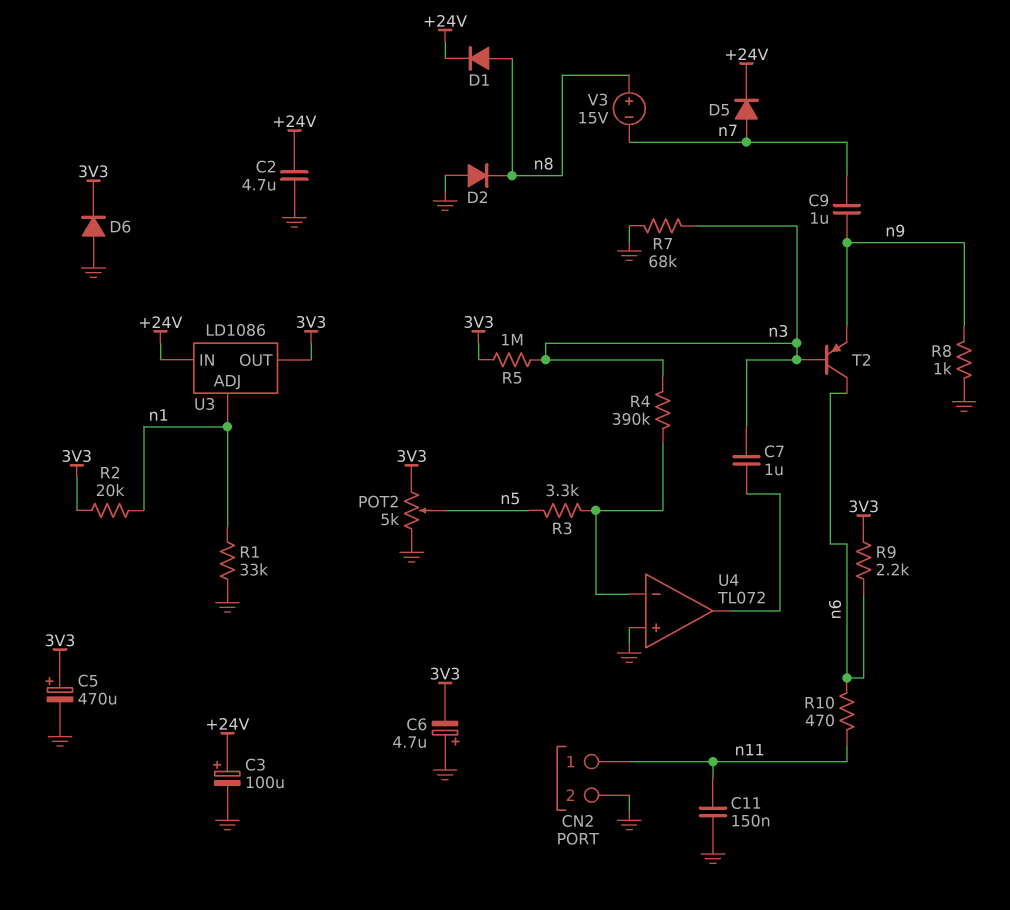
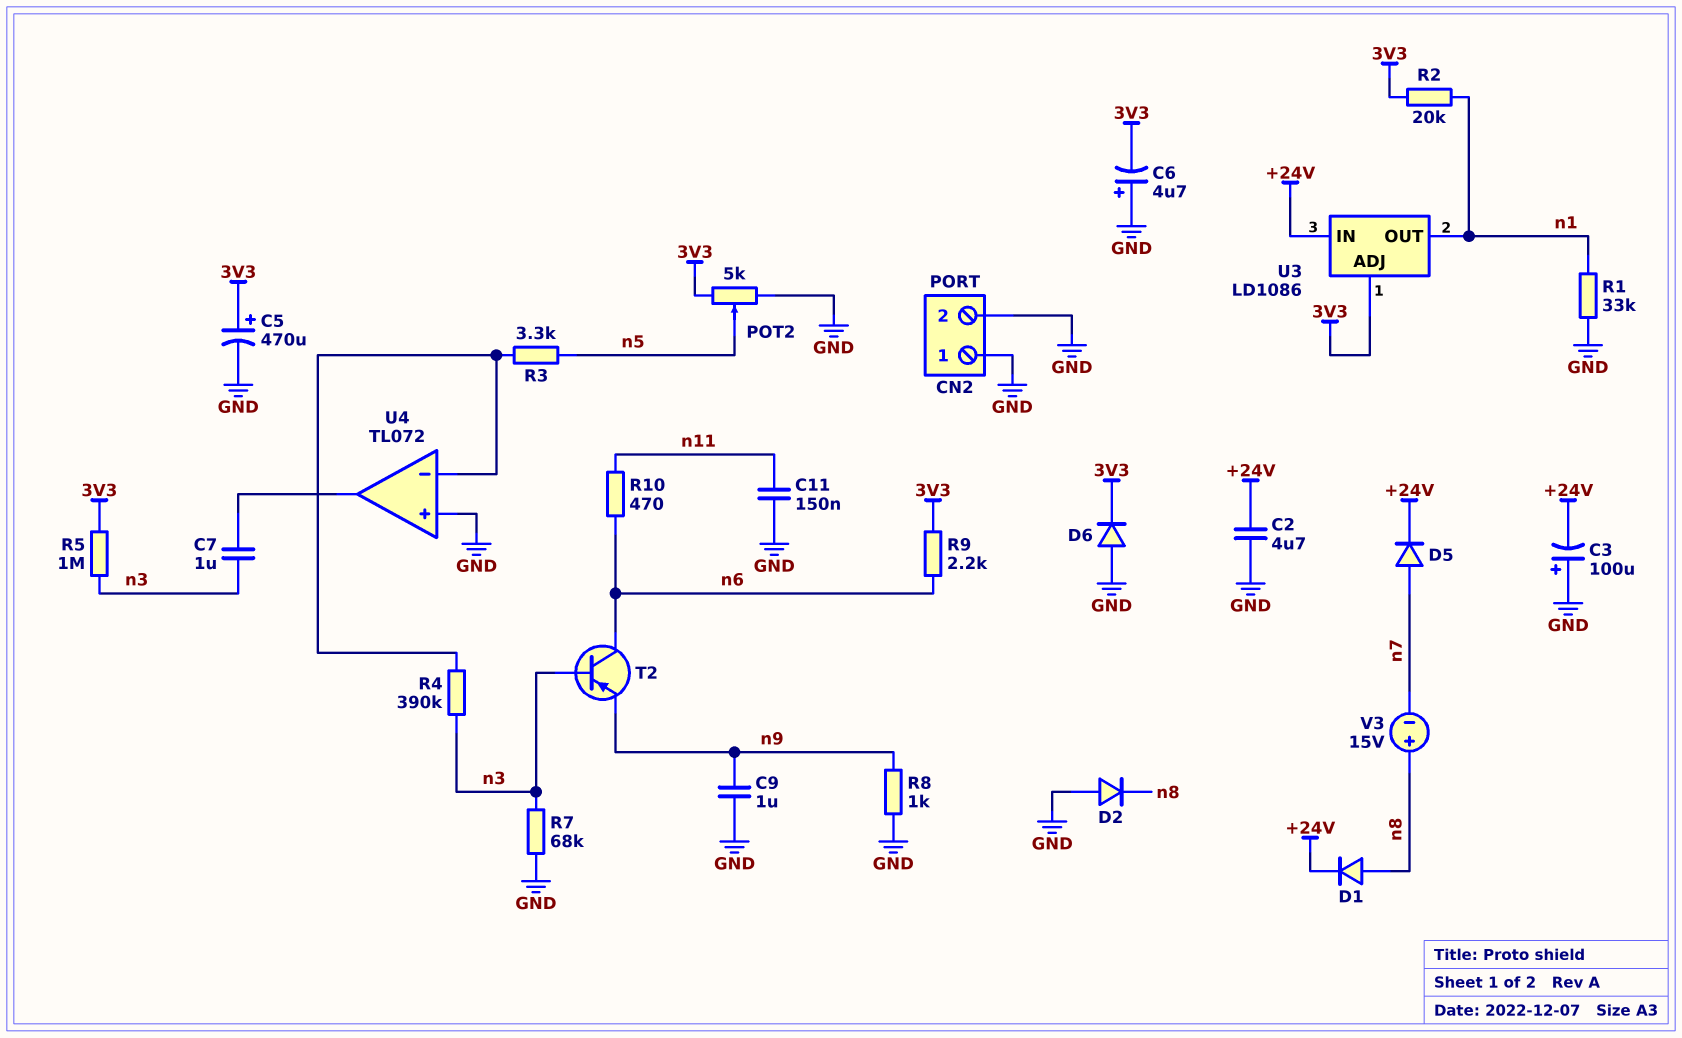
C3: 100uF (plus +24V, minus GND) -> 100uF (plus GND, minus +24V)
C9: 1uF (n7, n9) -> 1uF (GND, n9)
CN2 pin 1: n11 -> GND
U3 pin ADJ: n1 -> 3V3
U3 pin OUT: 3V3 -> n1

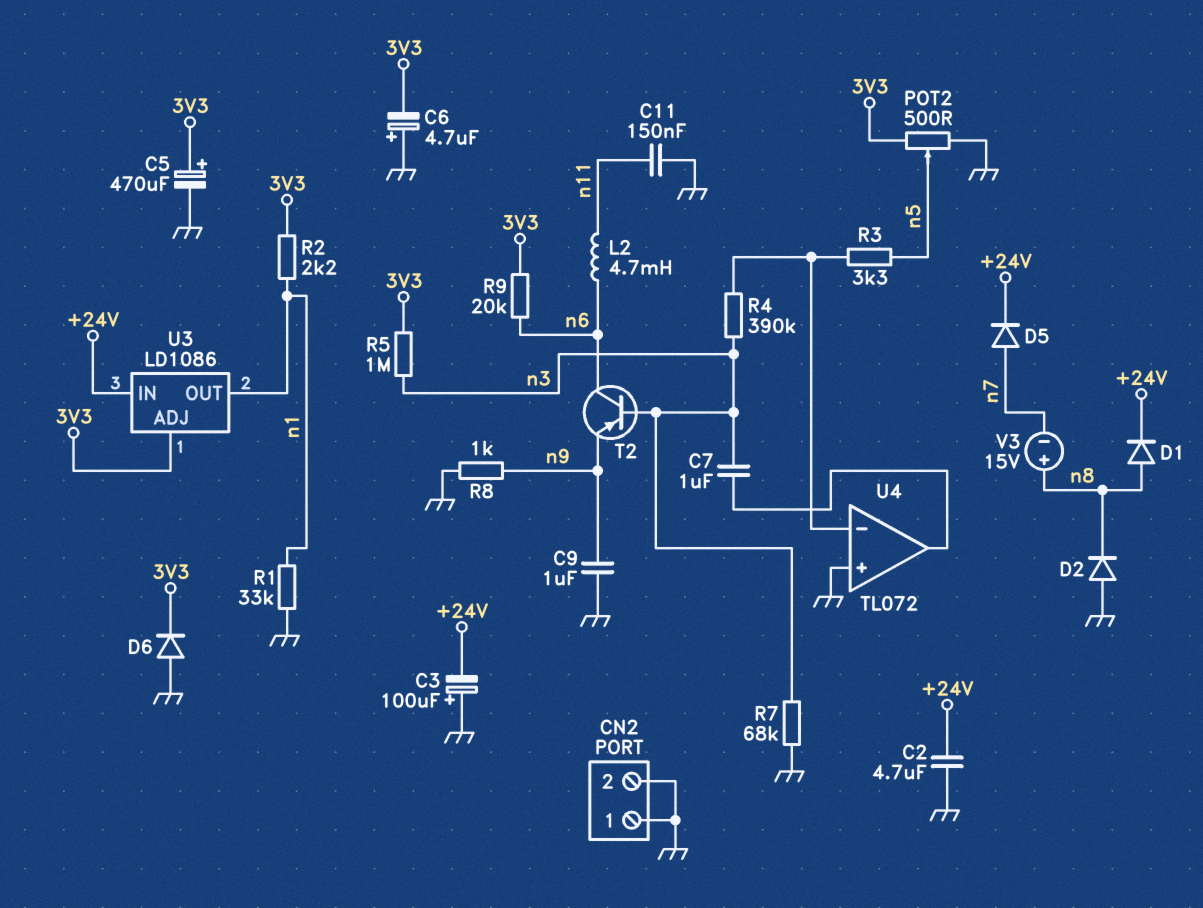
L2: none -> 4.7mH (n6, n11)
POT2: 5k (3V3, GND, wiper n5) -> 500 (3V3, GND, wiper n5)
R2: 20k (3V3, n1) -> 2.2k (3V3, n1)
R9: 2.2k (3V3, n6) -> 20k (3V3, n6)
R10: 470 (n6, n11) -> none

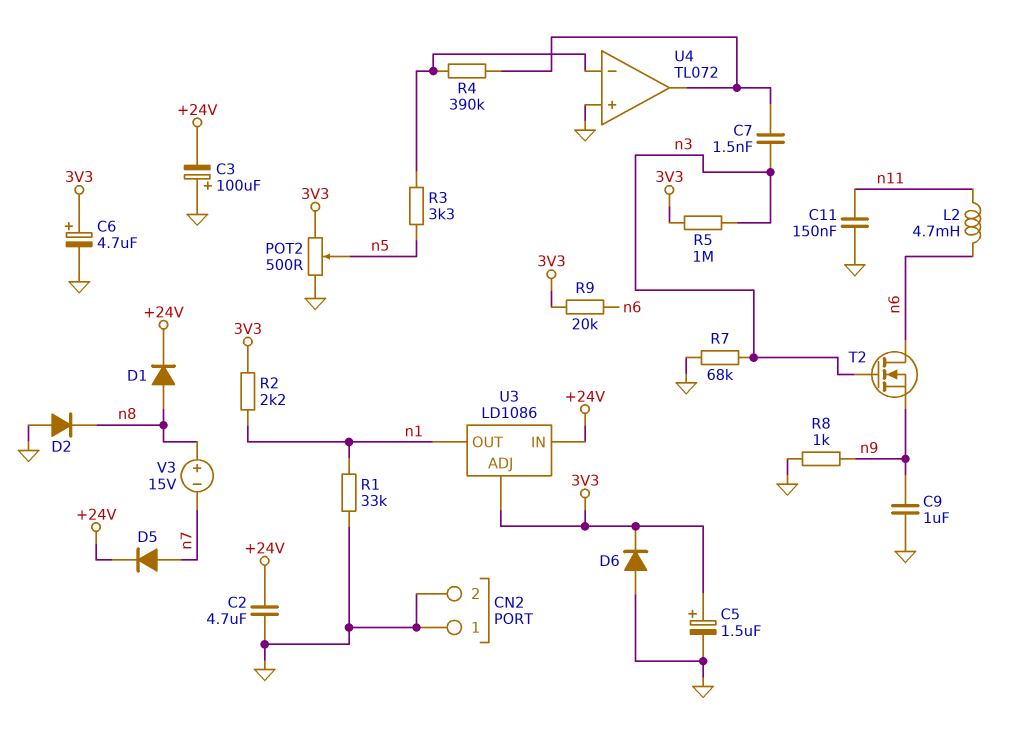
C5: 470uF (plus 3V3, minus GND) -> 1.5uF (plus 3V3, minus GND)
C6: 4.7uF (plus GND, minus 3V3) -> 4.7uF (plus 3V3, minus GND)
C7: 1uF (U4/out, n3) -> 1.5nF (U4/out, n3)
R4: 390k (U4/in-, n3) -> 390k (U4/in-, U4/out)
T2: PNP (B n3, C n6, E n9) -> NMOS (G n3, D n6, S n9)

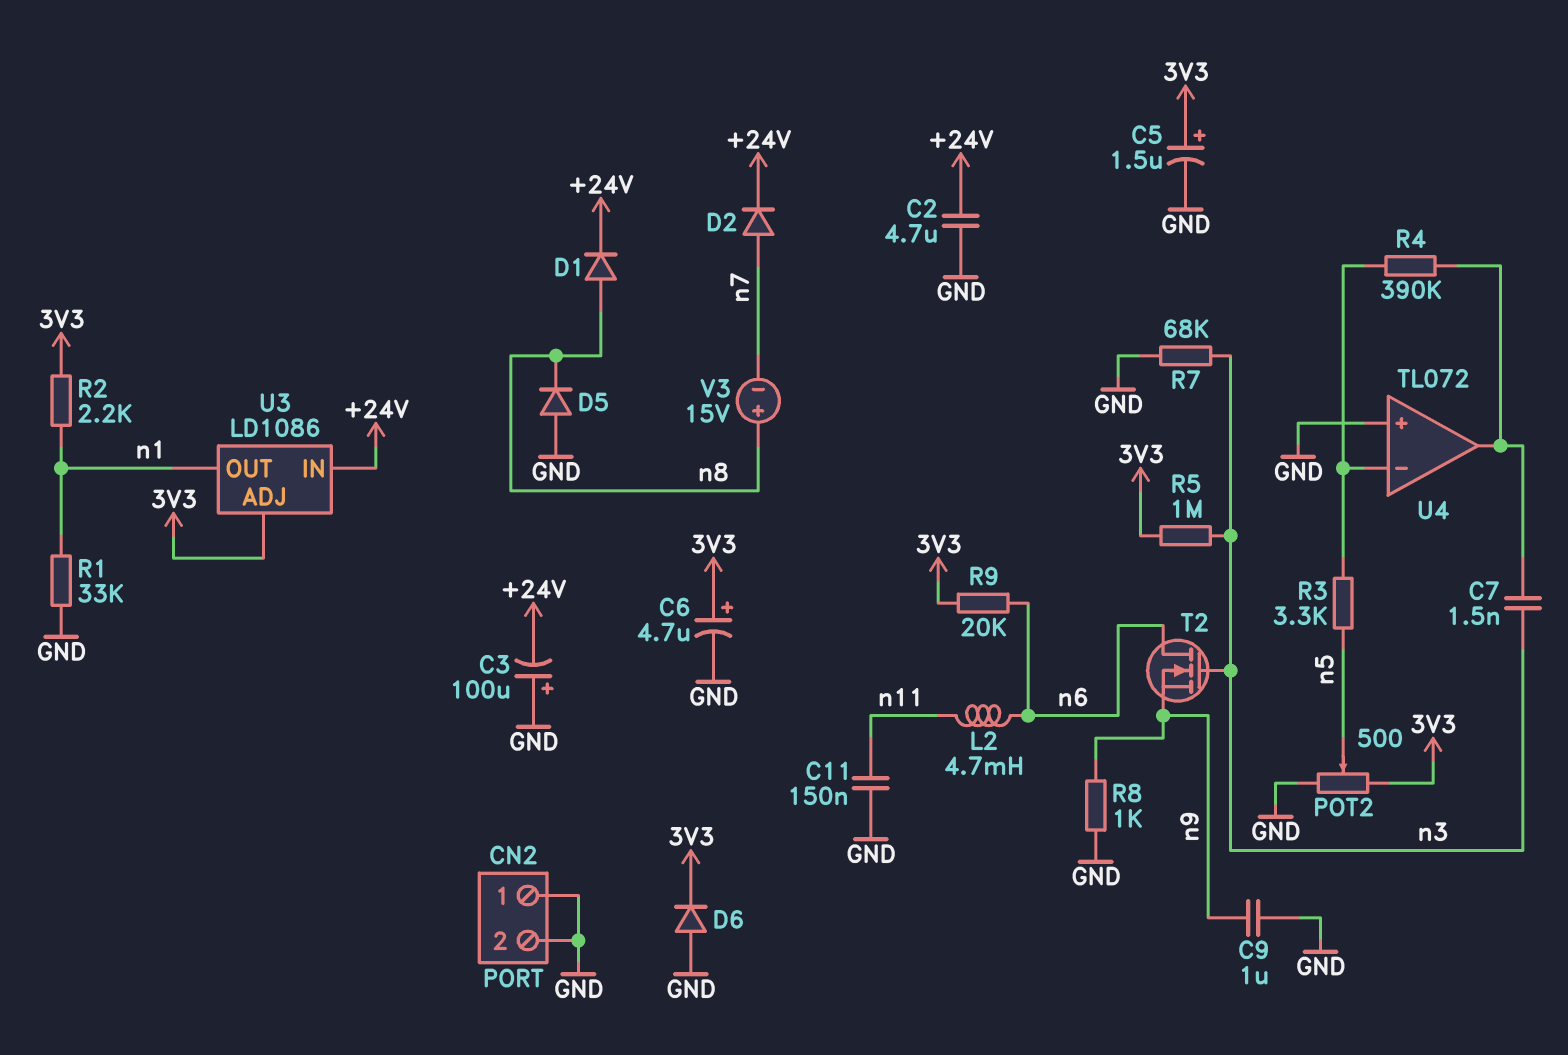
D2: diode (A GND, K n8) -> diode (A n7, K +24V)
D5: diode (A n7, K +24V) -> diode (A GND, K n8)

